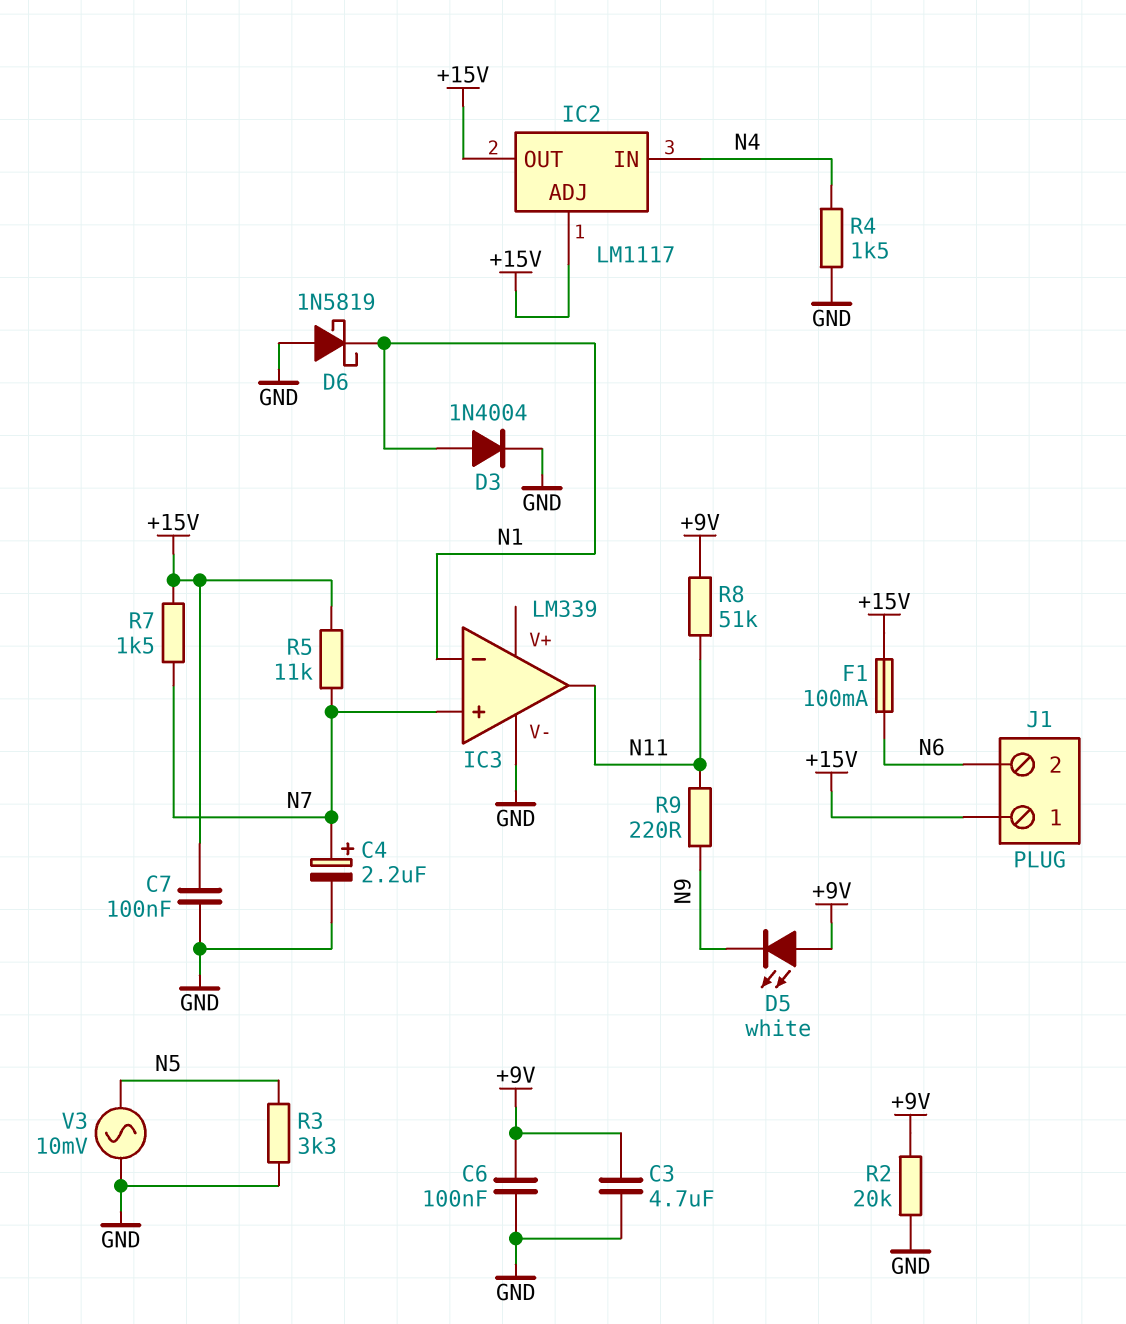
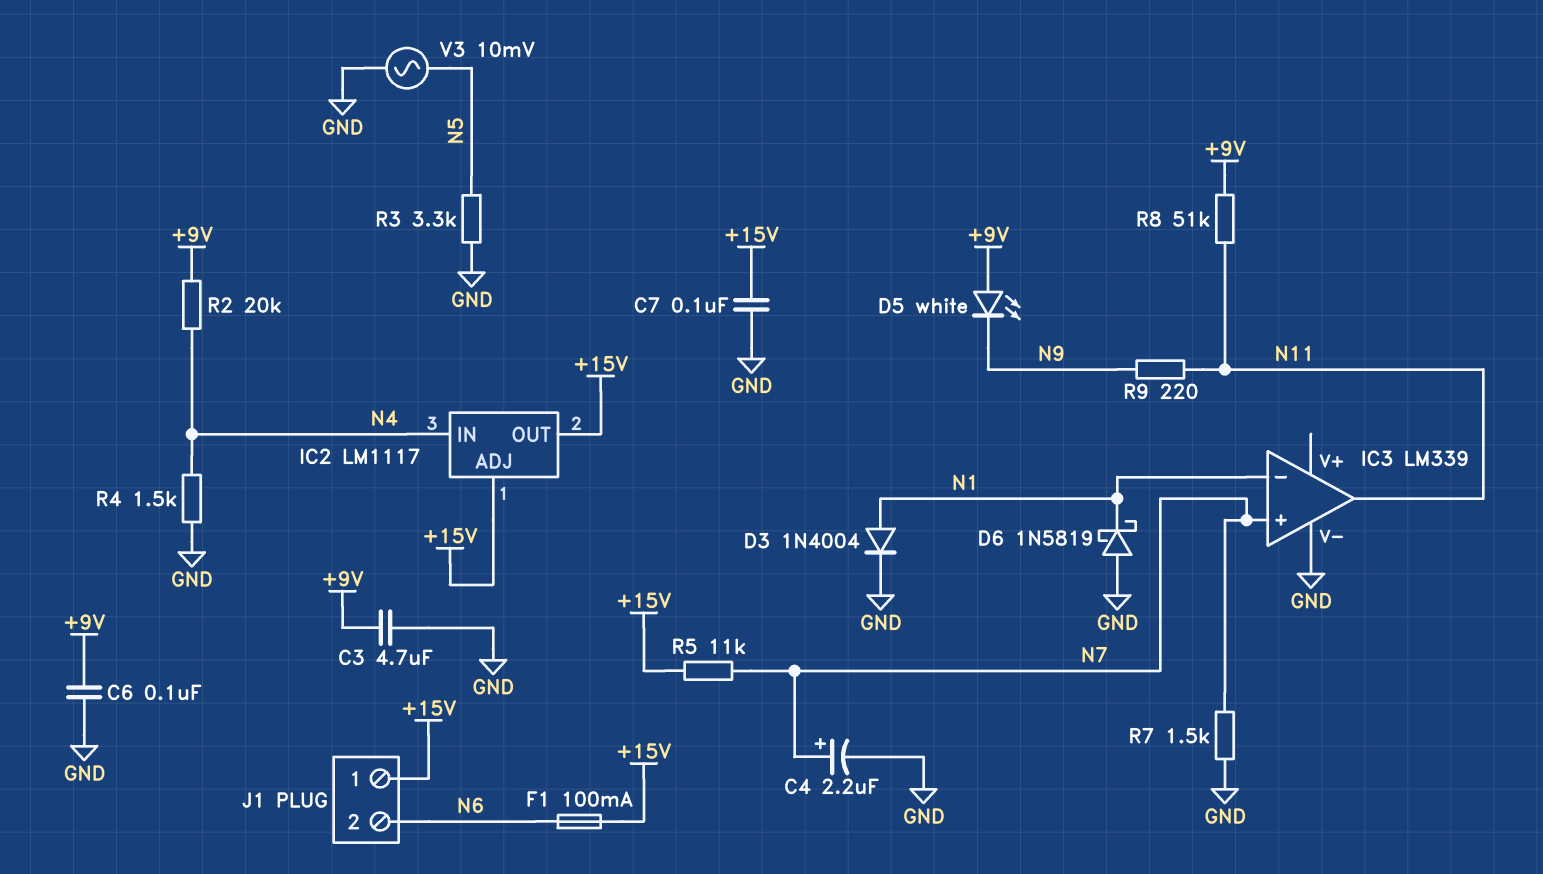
R2: 20k (+9V, GND) -> 20k (+9V, N4)
R7: 1.5k (+15V, N7) -> 1.5k (GND, N7)

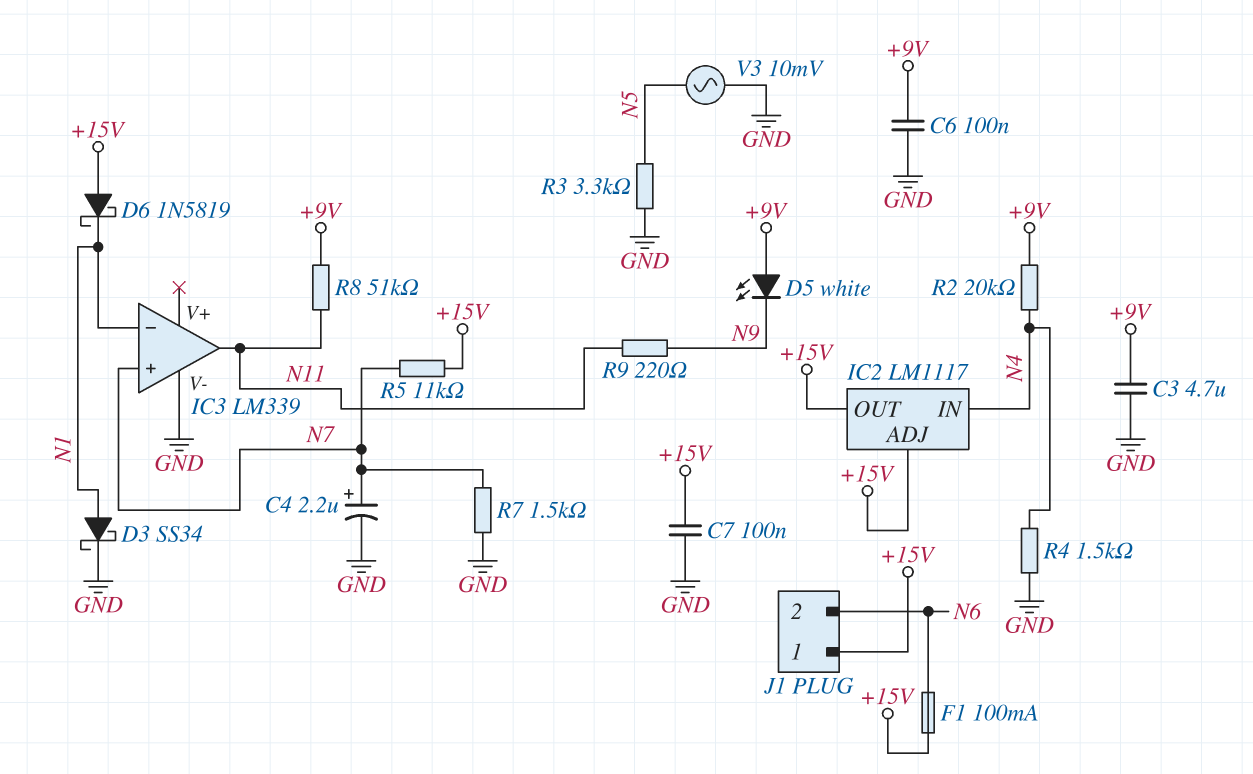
D3: diode 1N4004 (A N1, K GND) -> schottky SS34 (A N1, K GND)
D6: schottky 1N5819 (A GND, K N1) -> schottky 1N5819 (A +15V, K N1)

